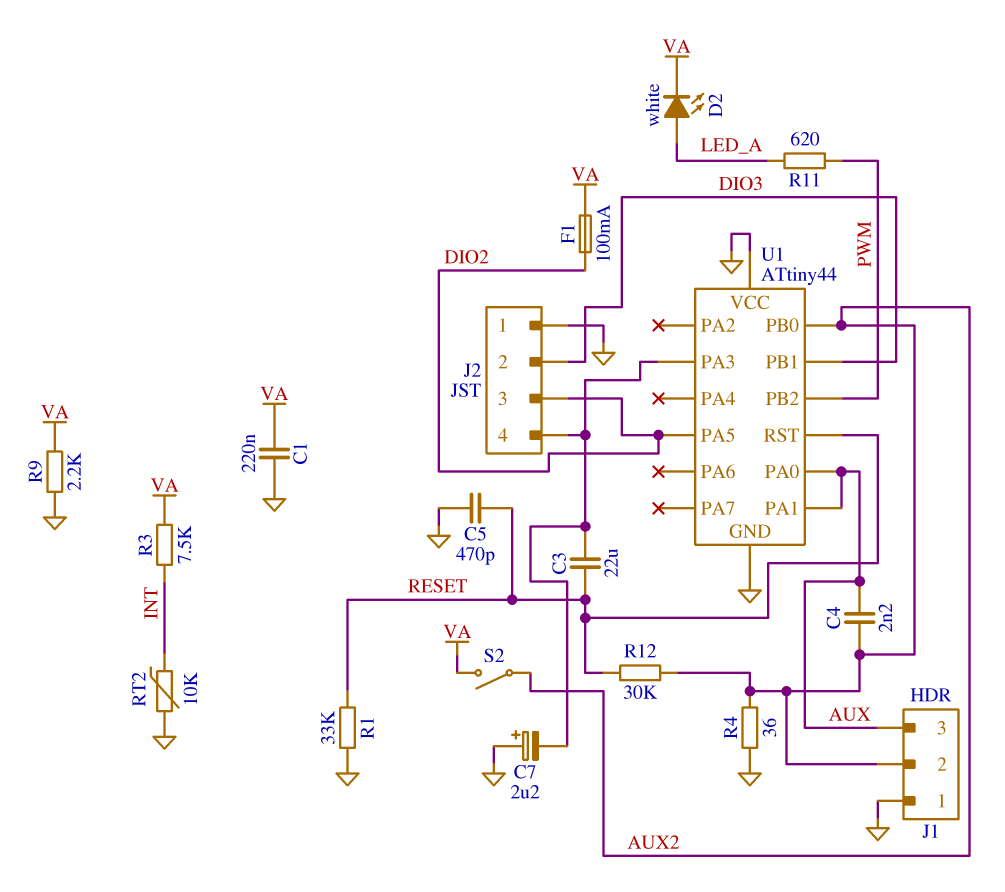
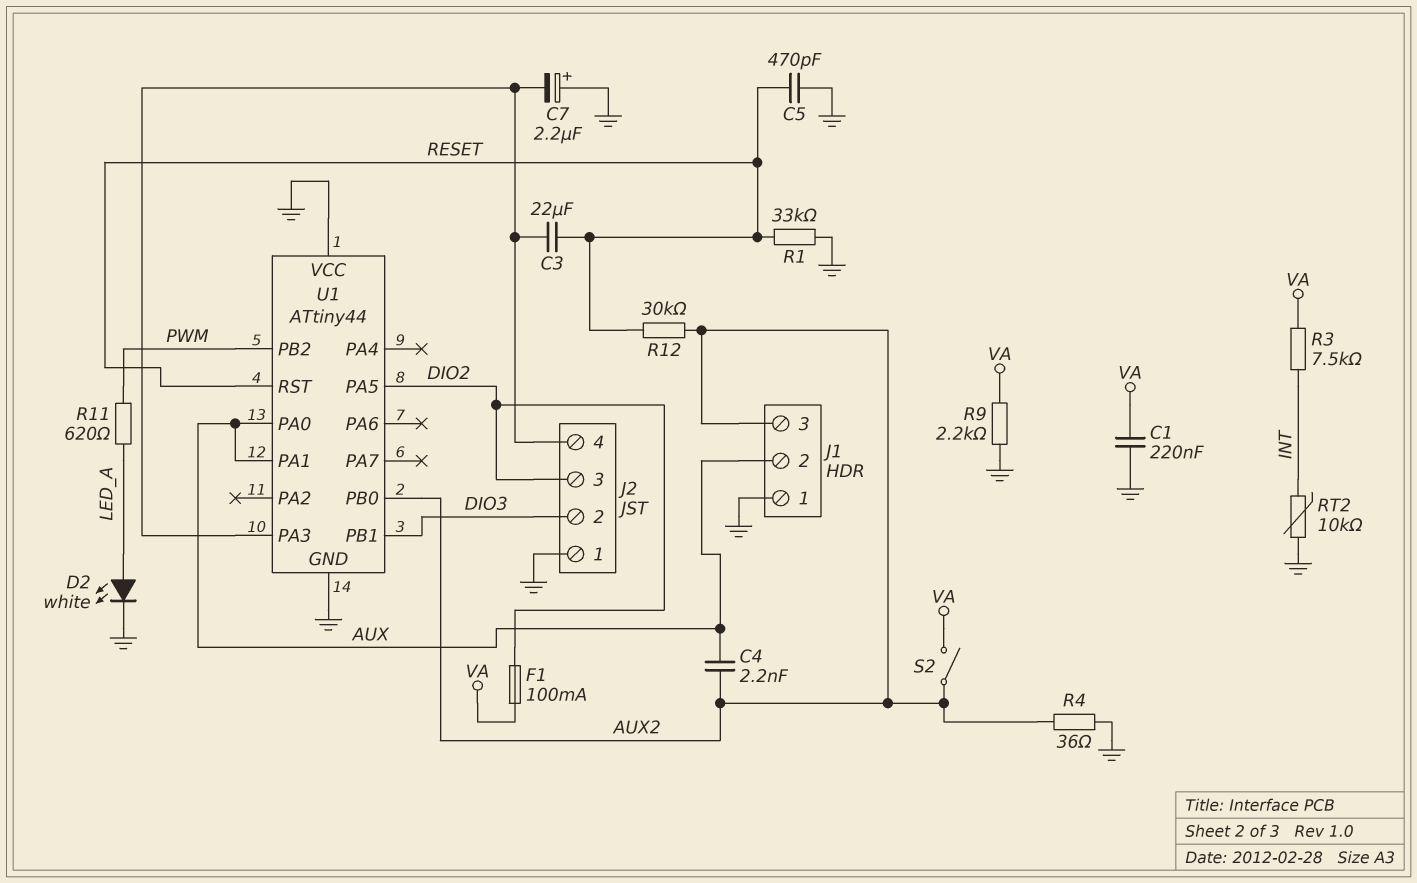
D2: LED white (A LED_A, K VA) -> LED white (A LED_A, K GND)
J1 pin 2: AUX2 -> AUX
J1 pin 3: AUX -> AUX2

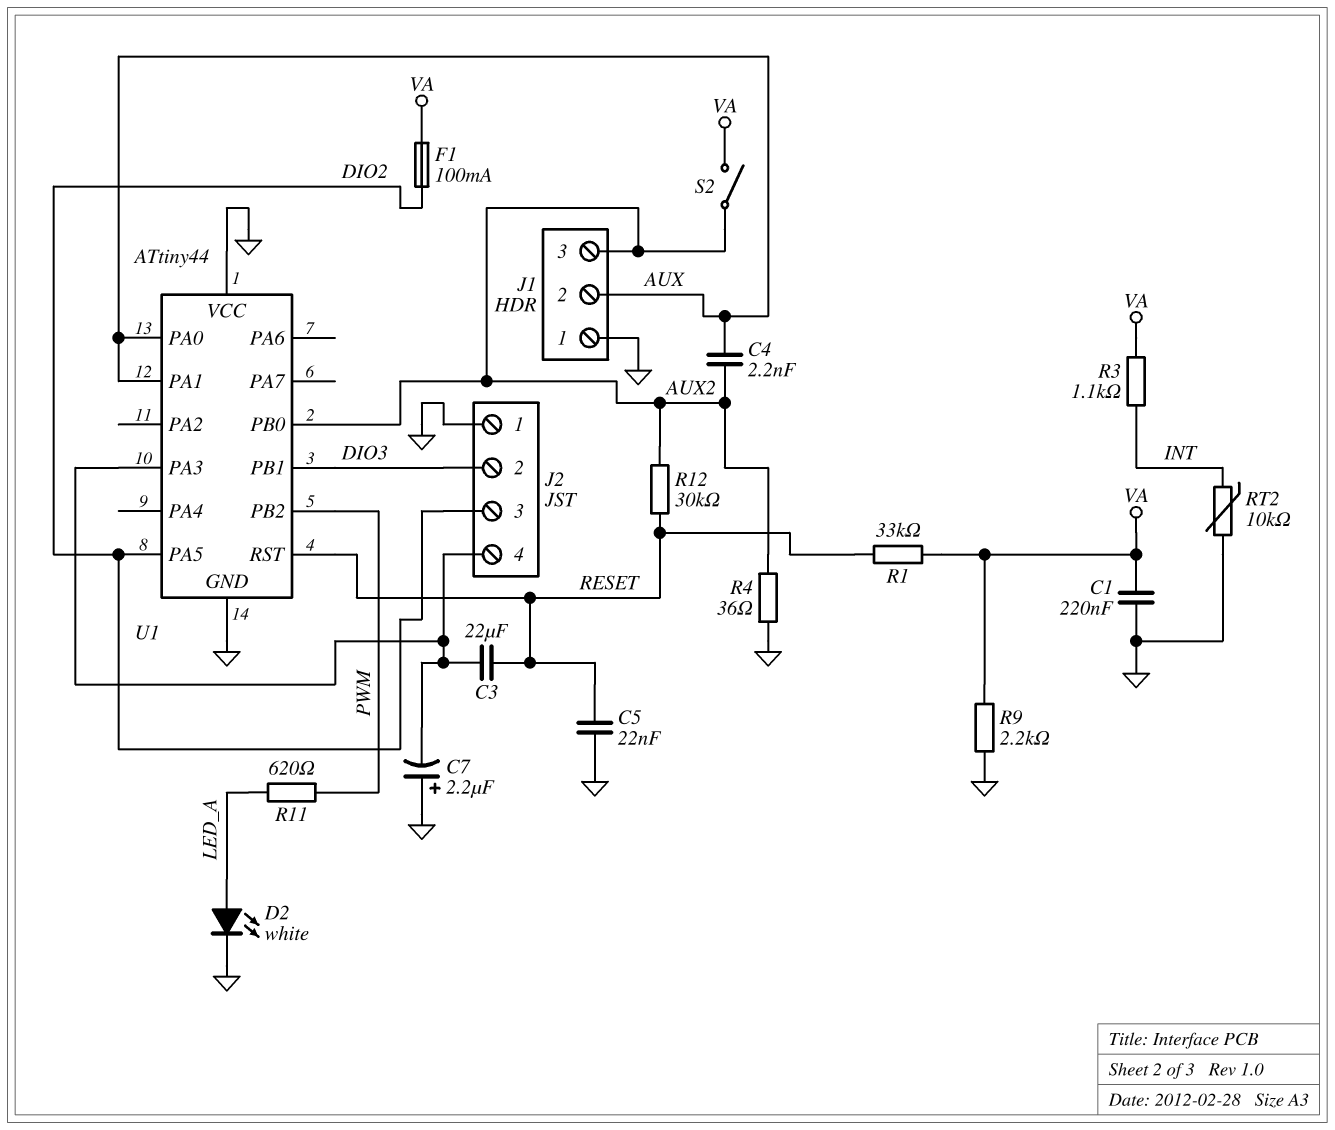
C5: 470pF (GND, RESET) -> 22nF (GND, RESET)
R1: 33k (GND, RESET) -> 33k (RESET, VA)
R3: 7.5k (INT, VA) -> 1.1k (INT, VA)

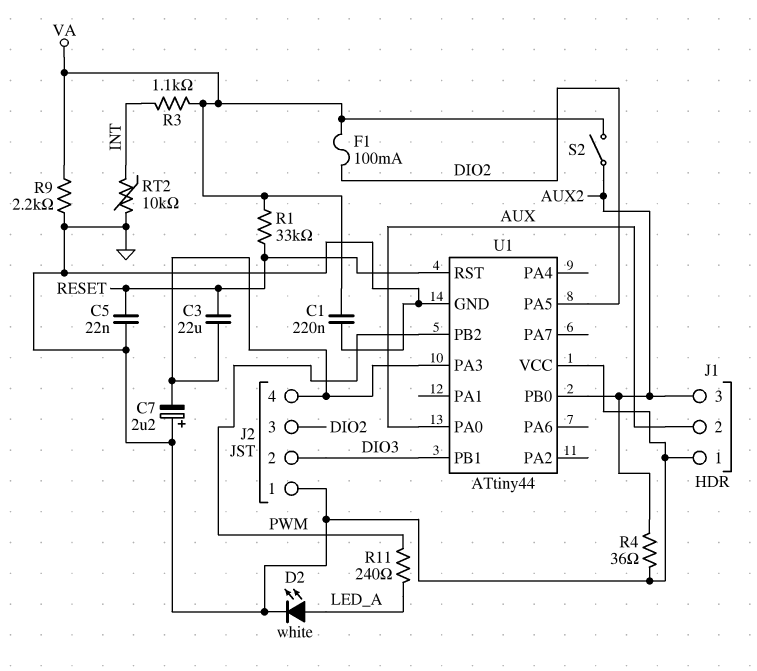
C4: 2.2nF (AUX, AUX2) -> none
R11: 620 (LED_A, PWM) -> 240 (LED_A, PWM)
R12: 30k (AUX2, RESET) -> none
U1 pin PA1: AUX -> none

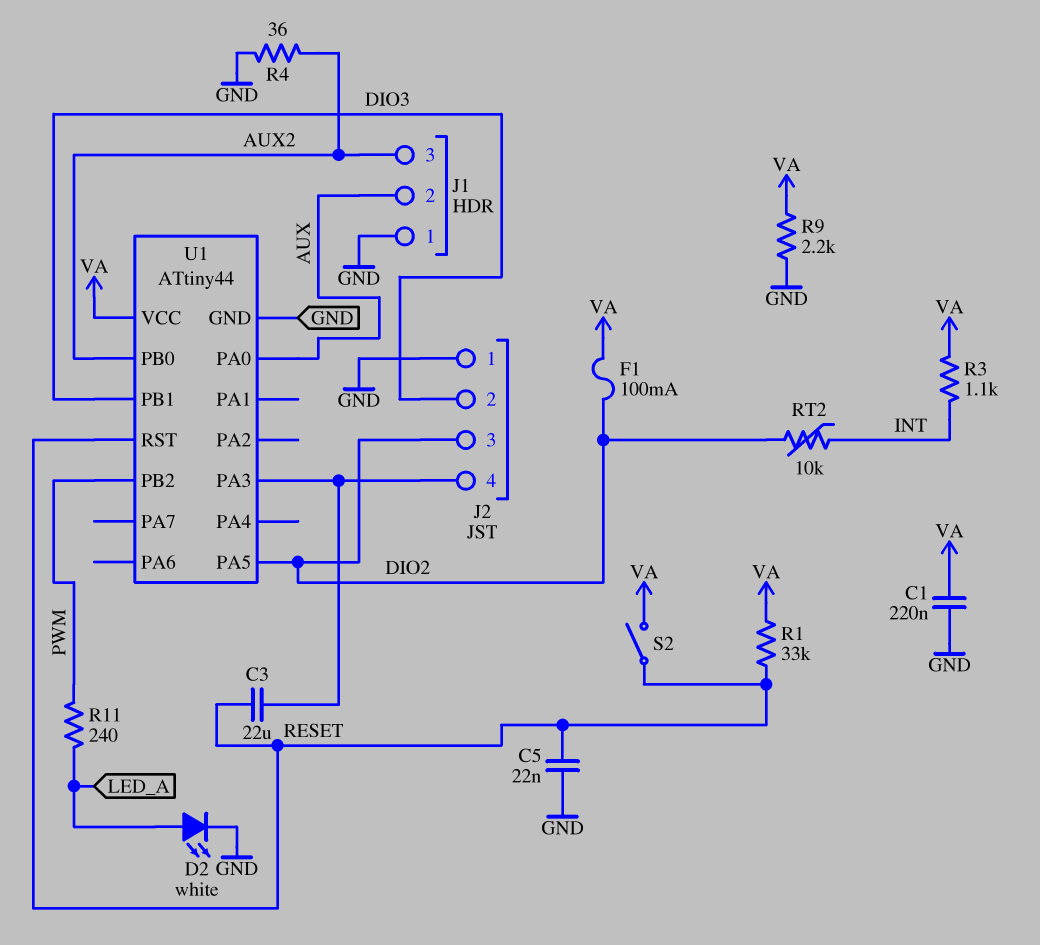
C7: 2.2uF (plus GND, minus J2/4) -> none
RT2: 10k (GND, INT) -> 10k (DIO2, INT)
S2: switch (AUX2, VA) -> switch (RESET, VA)
U1 pin VCC: GND -> VA

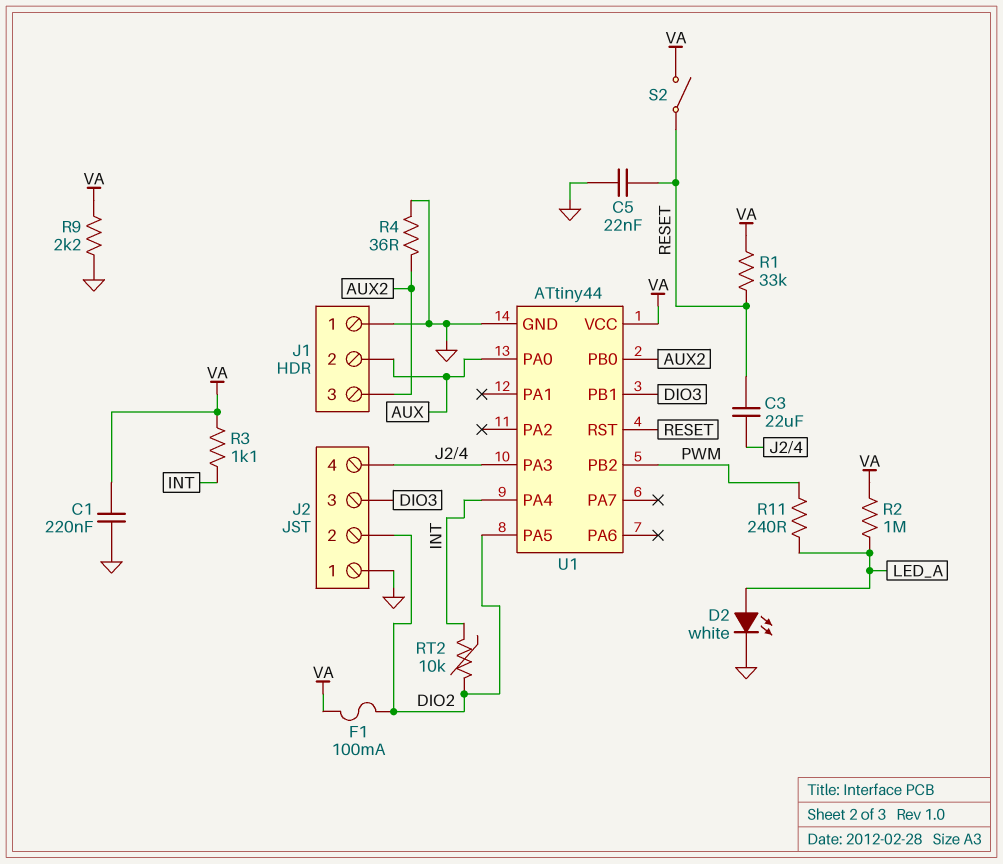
J2 pin 2: DIO3 -> DIO2
J2 pin 3: DIO2 -> DIO3
R2: none -> 1M (LED_A, VA)
U1 pin PA4: none -> INT

